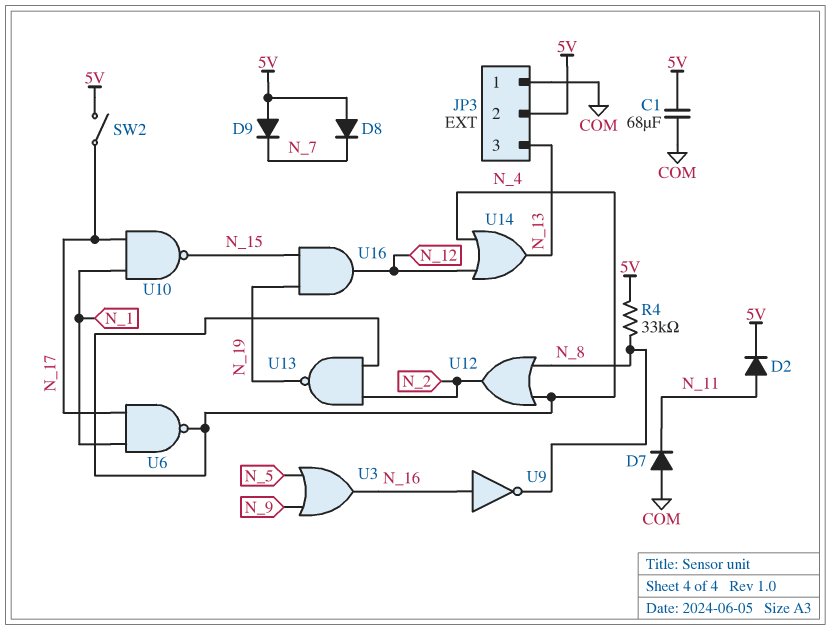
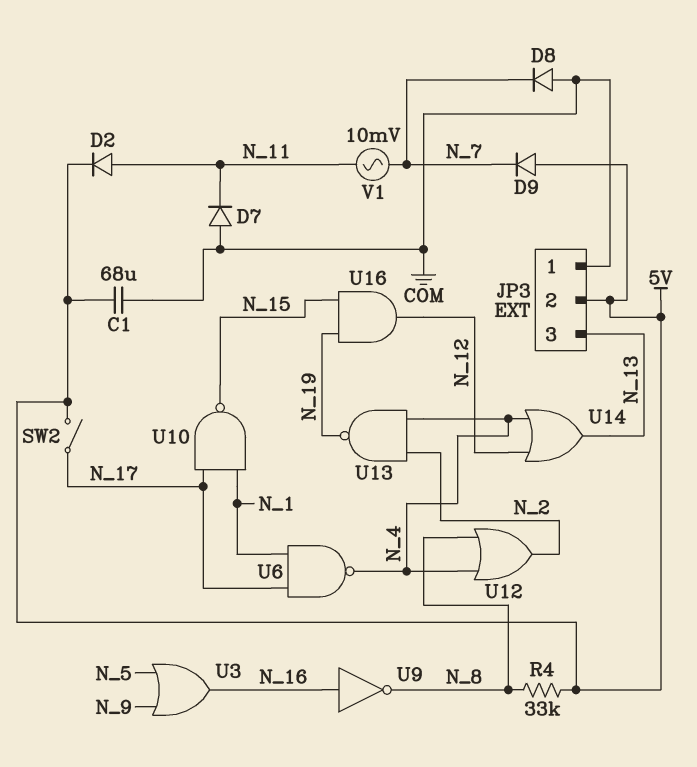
D8: diode (A 5V, K N_7) -> diode (A COM, K N_7)
V1: none -> AC 10mV (N_7, N_11)

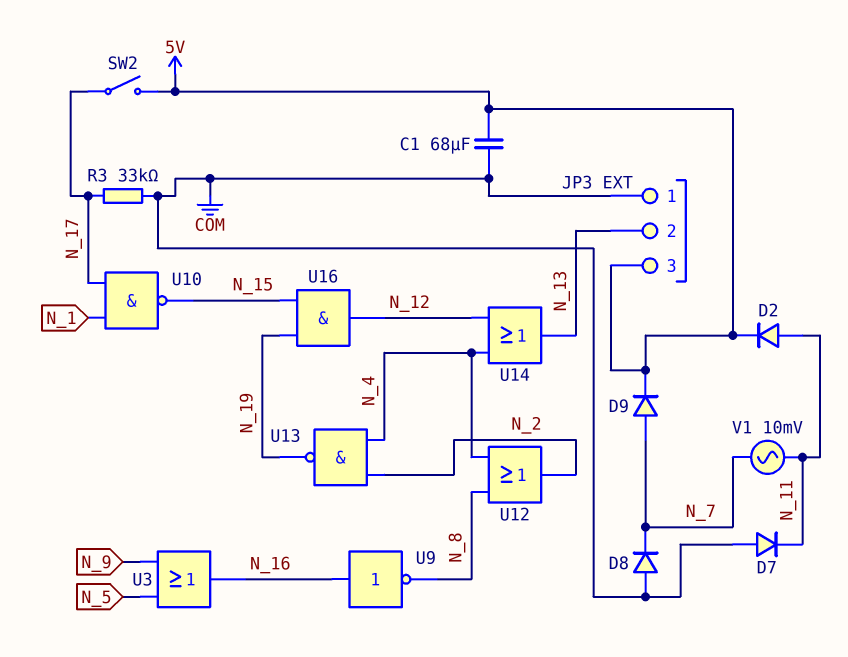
D9: diode (A 5V, K N_7) -> diode (A N_7, K 5V)
JP3 pin 2: 5V -> N_13
JP3 pin 3: N_13 -> 5V
R3: none -> 33k (COM, N_17)
R4: 33k (5V, N_8) -> none
U6: NAND (in N_1, in N_17, out N_4) -> none

